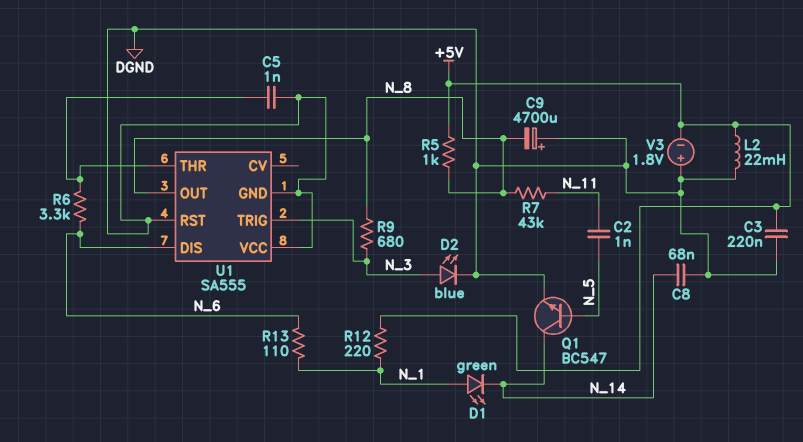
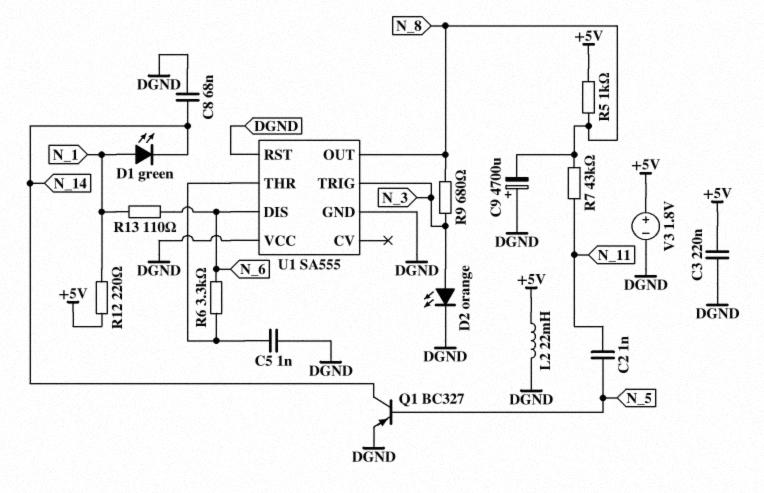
D2: LED blue (A N_3, K DGND) -> LED orange (A N_3, K DGND)
Q1: NPN BC547 (B N_5, C N_14, E DGND) -> PNP BC327 (B N_5, C N_14, E DGND)
V3: 1.8V (plus DGND, minus +5V) -> 1.8V (plus +5V, minus DGND)

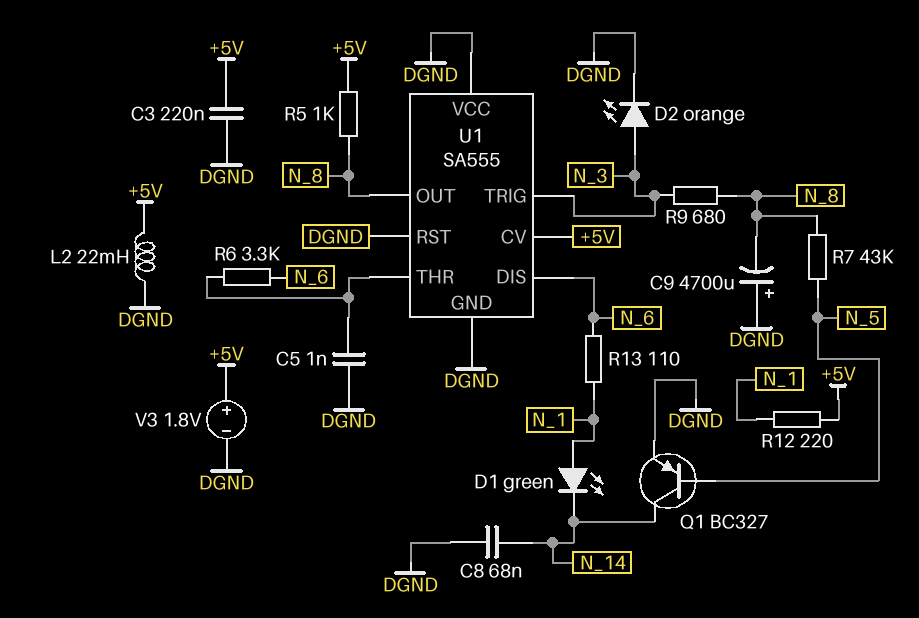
C2: 1nF (N_5, N_11) -> none
R7: 43k (N_8, N_11) -> 43k (N_5, N_8)
U1 pin CV: none -> +5V

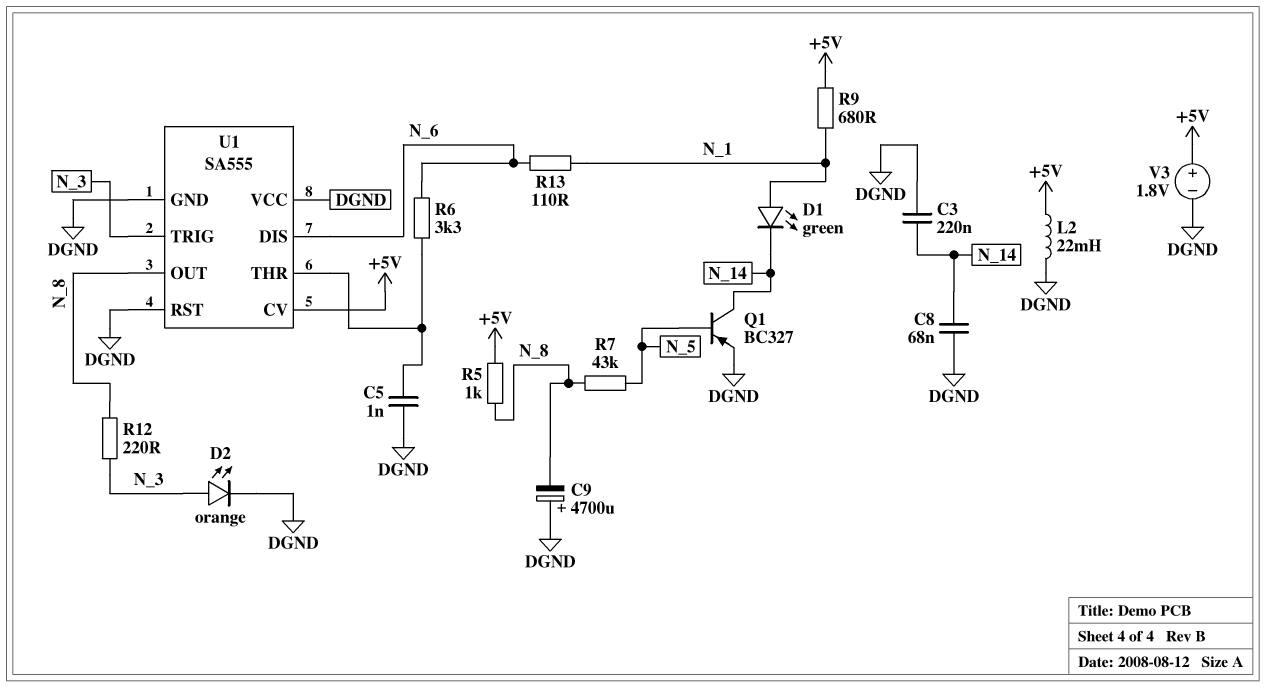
C3: 220nF (+5V, DGND) -> 220nF (DGND, N_14)
R9: 680 (N_3, N_8) -> 680 (+5V, N_1)
R12: 220 (+5V, N_1) -> 220 (N_3, N_8)

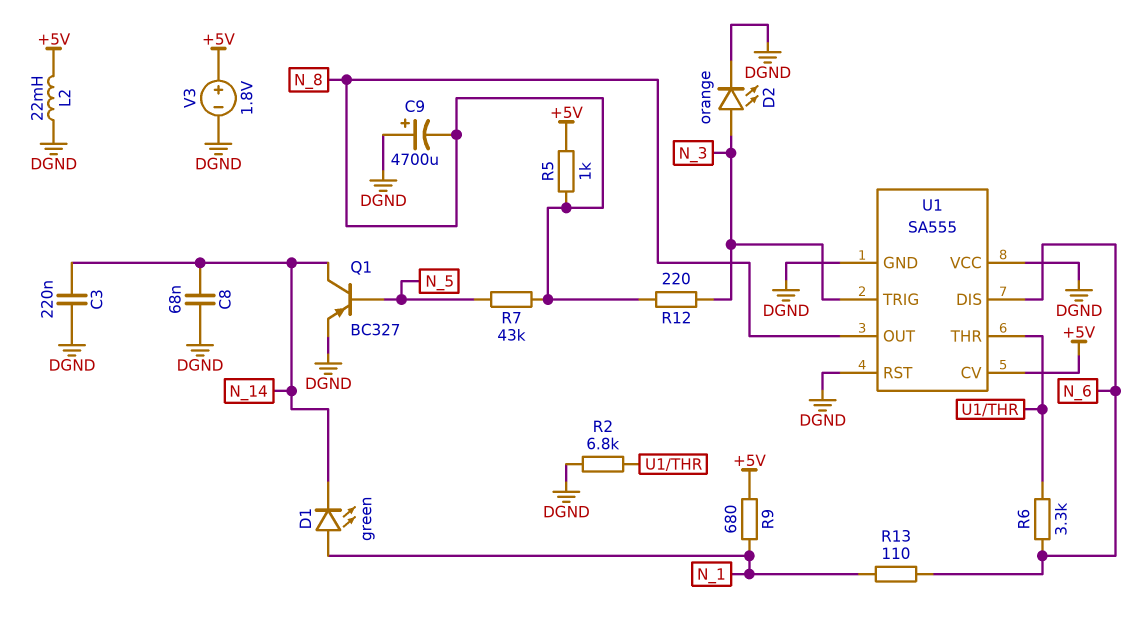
C5: 1nF (DGND, U1/THR) -> none
R2: none -> 6.8k (DGND, U1/THR)

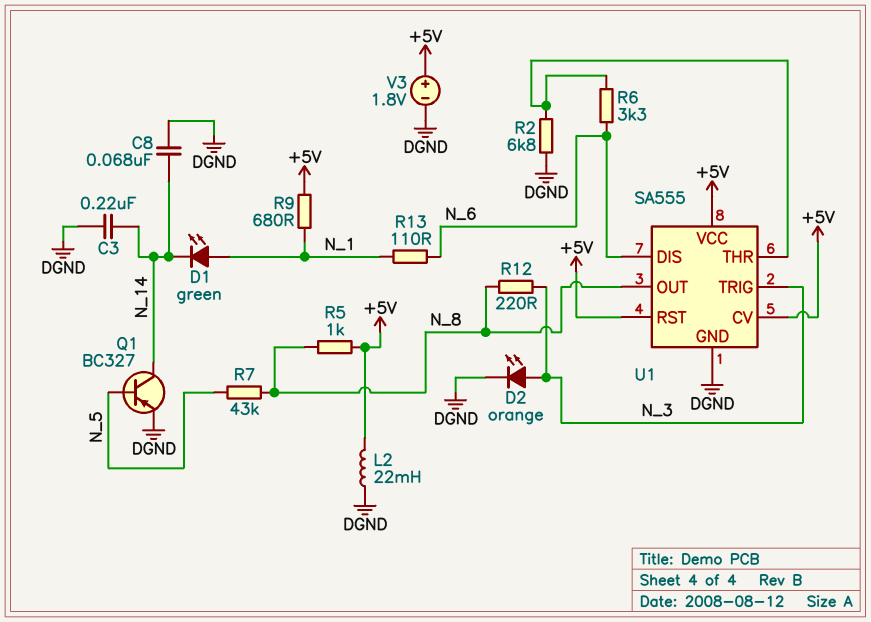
C9: 4700uF (plus DGND, minus N_8) -> none
U1 pin RST: DGND -> +5V
U1 pin VCC: DGND -> +5V

